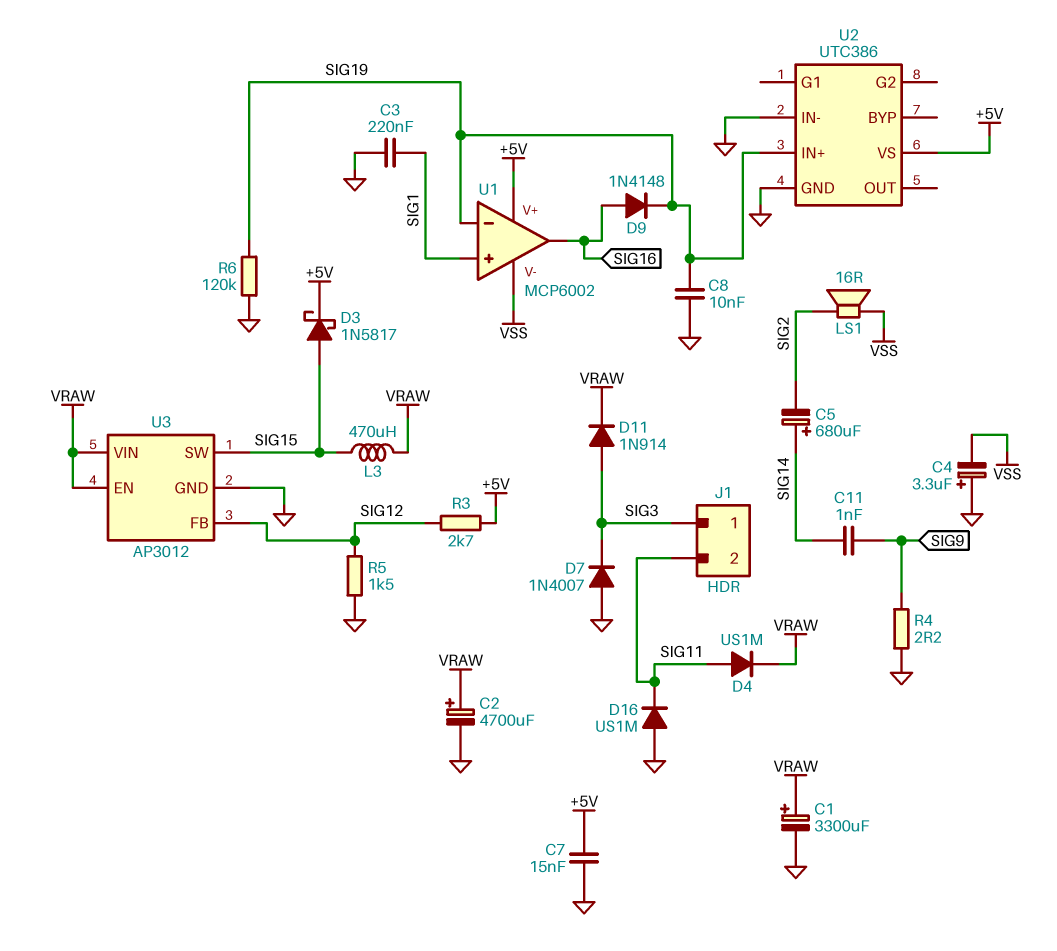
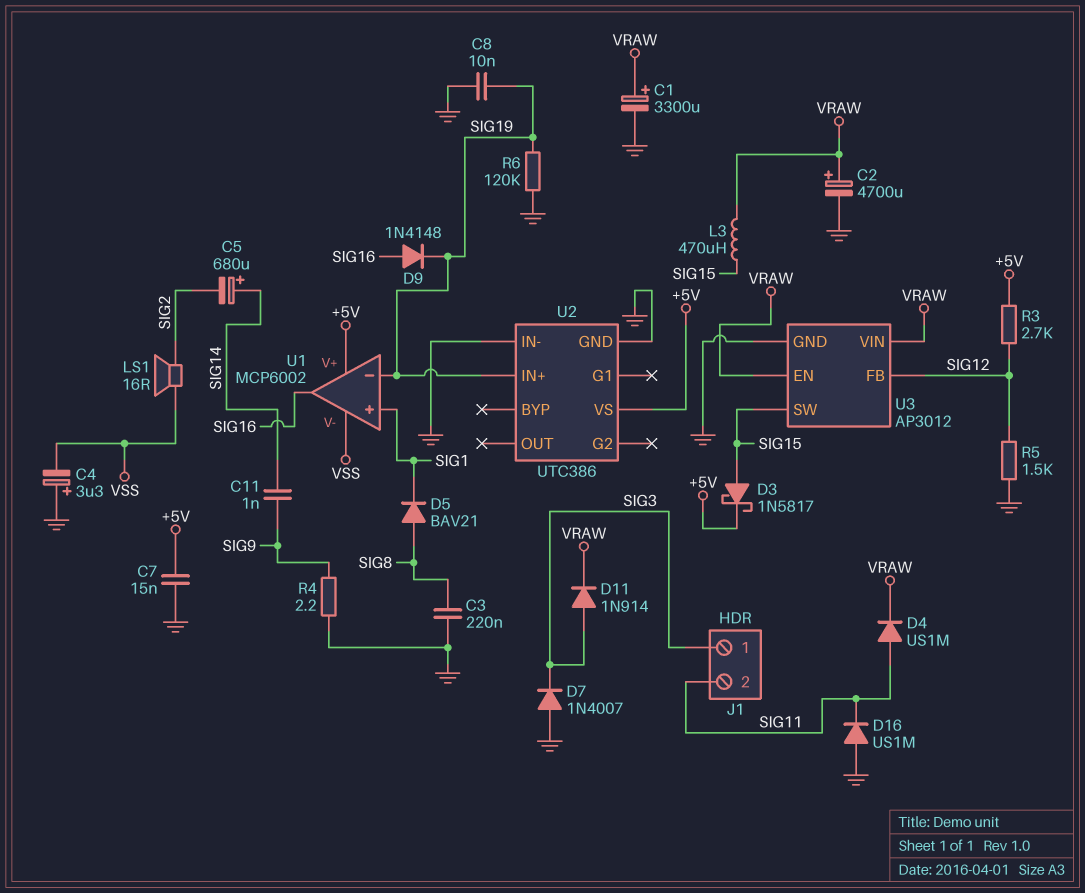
C3: 220nF (GND, SIG1) -> 220nF (GND, SIG8)
D5: none -> diode BAV21 (A SIG8, K SIG1)

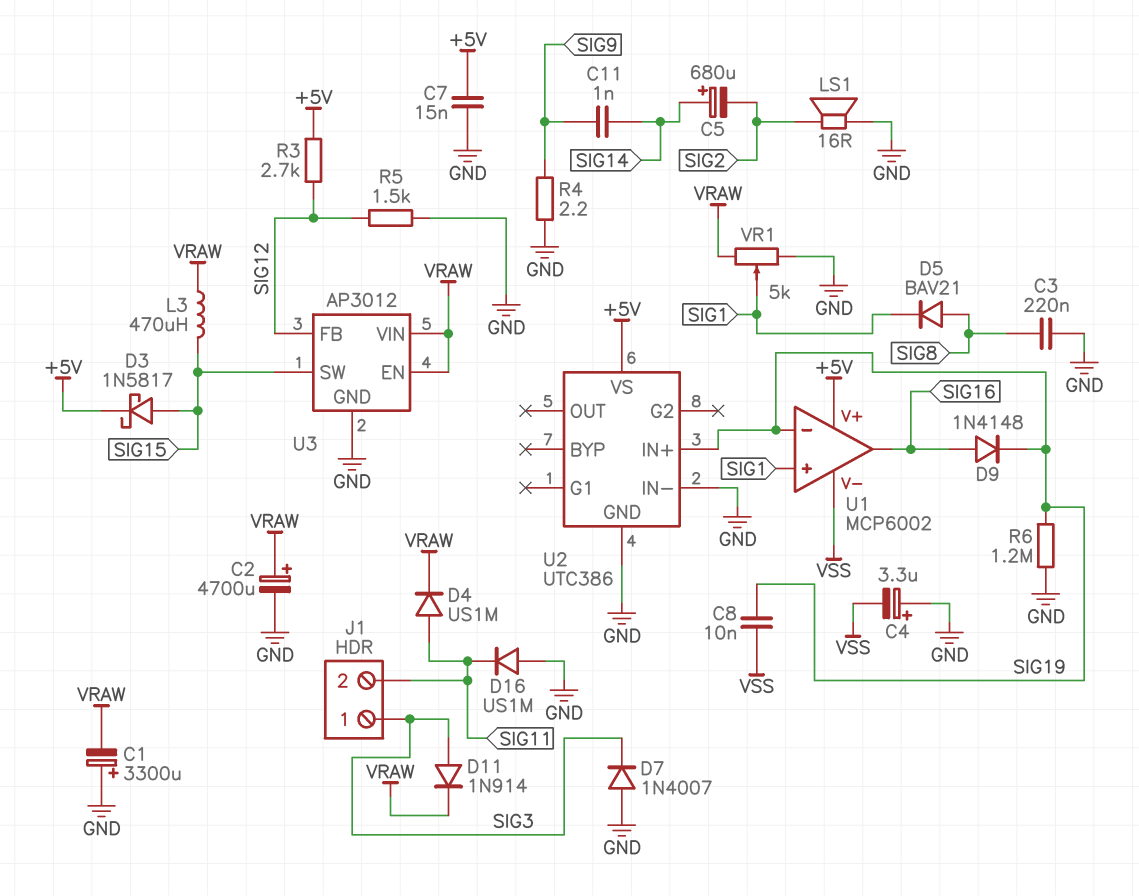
C1: 3300uF (plus VRAW, minus GND) -> 3300uF (plus GND, minus VRAW)
C8: 10nF (GND, SIG19) -> 10nF (SIG19, VSS)
LS1: speaker 16R (SIG2, VSS) -> speaker 16R (GND, SIG2)
R6: 120k (GND, SIG19) -> 1.2M (GND, SIG19)
VR1: none -> 5k (GND, VRAW, wiper SIG1)

